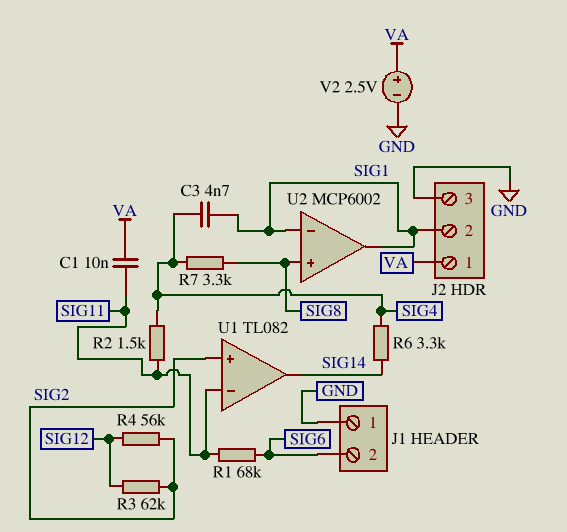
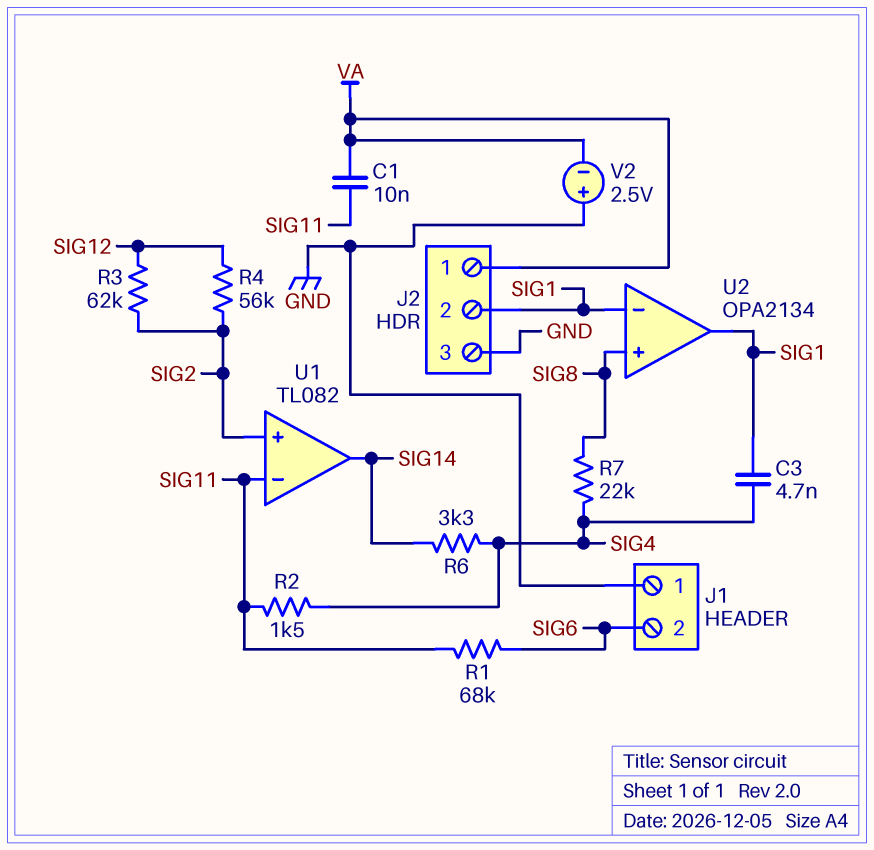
R7: 3.3k (SIG4, SIG8) -> 22k (SIG4, SIG8)
U2: MCP6002 -> OPA2134
V2: 2.5V (plus VA, minus GND) -> 2.5V (plus GND, minus VA)

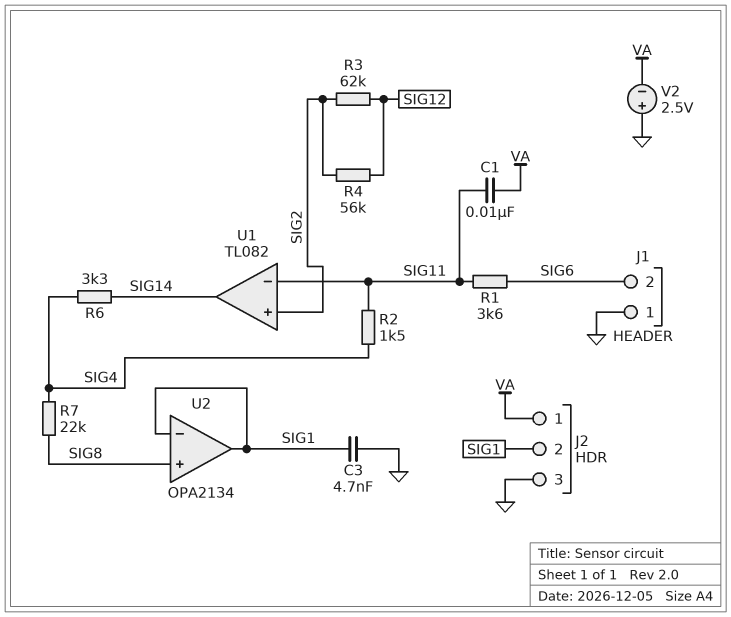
C3: 4.7nF (SIG1, SIG4) -> 4.7nF (GND, SIG1)
R1: 68k (SIG6, SIG11) -> 3.6k (SIG6, SIG11)

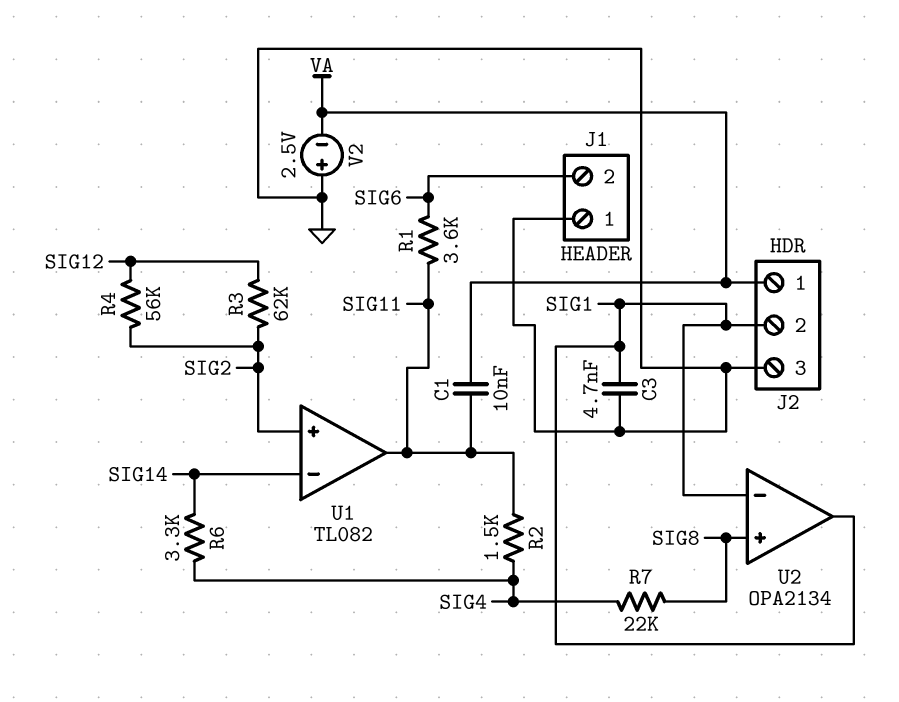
U1 pin in-: SIG11 -> SIG14
U1 pin out: SIG14 -> SIG11

